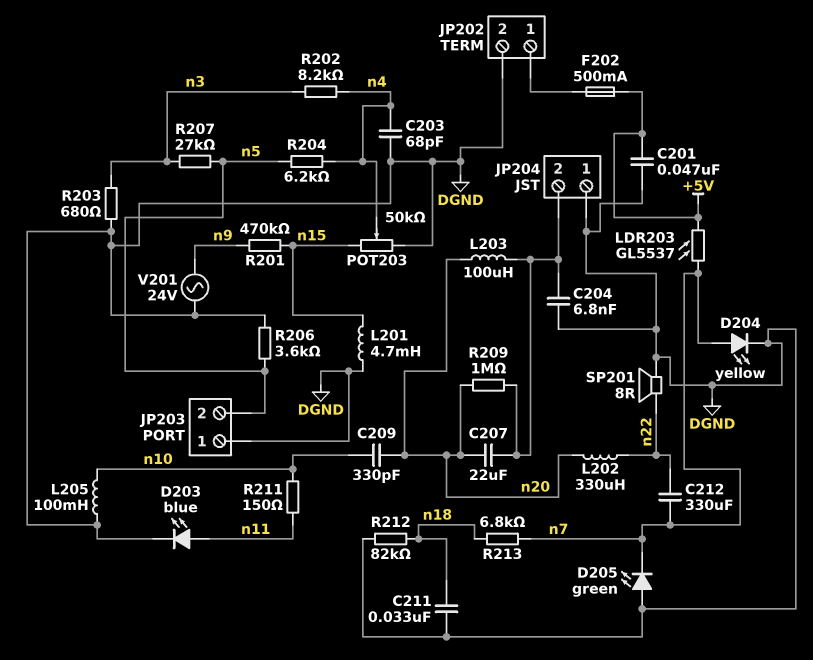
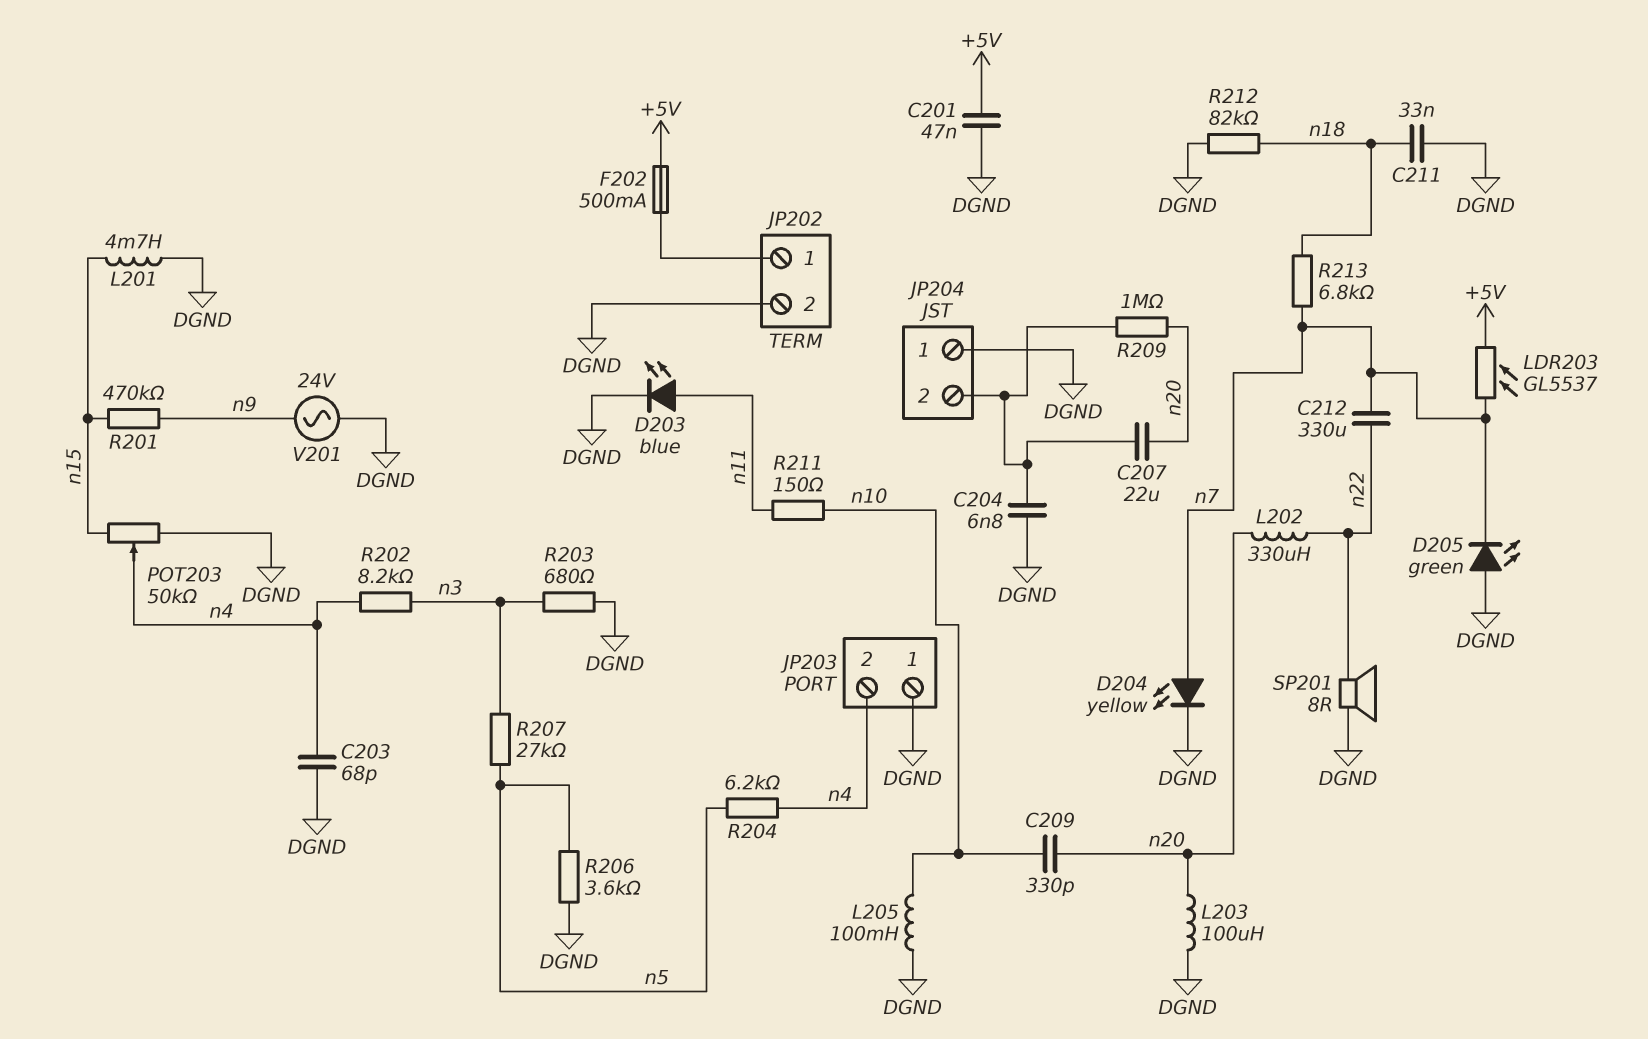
JP203 pin 2: n5 -> n4
L203: 100uH (JP204/2, n20) -> 100uH (DGND, n20)

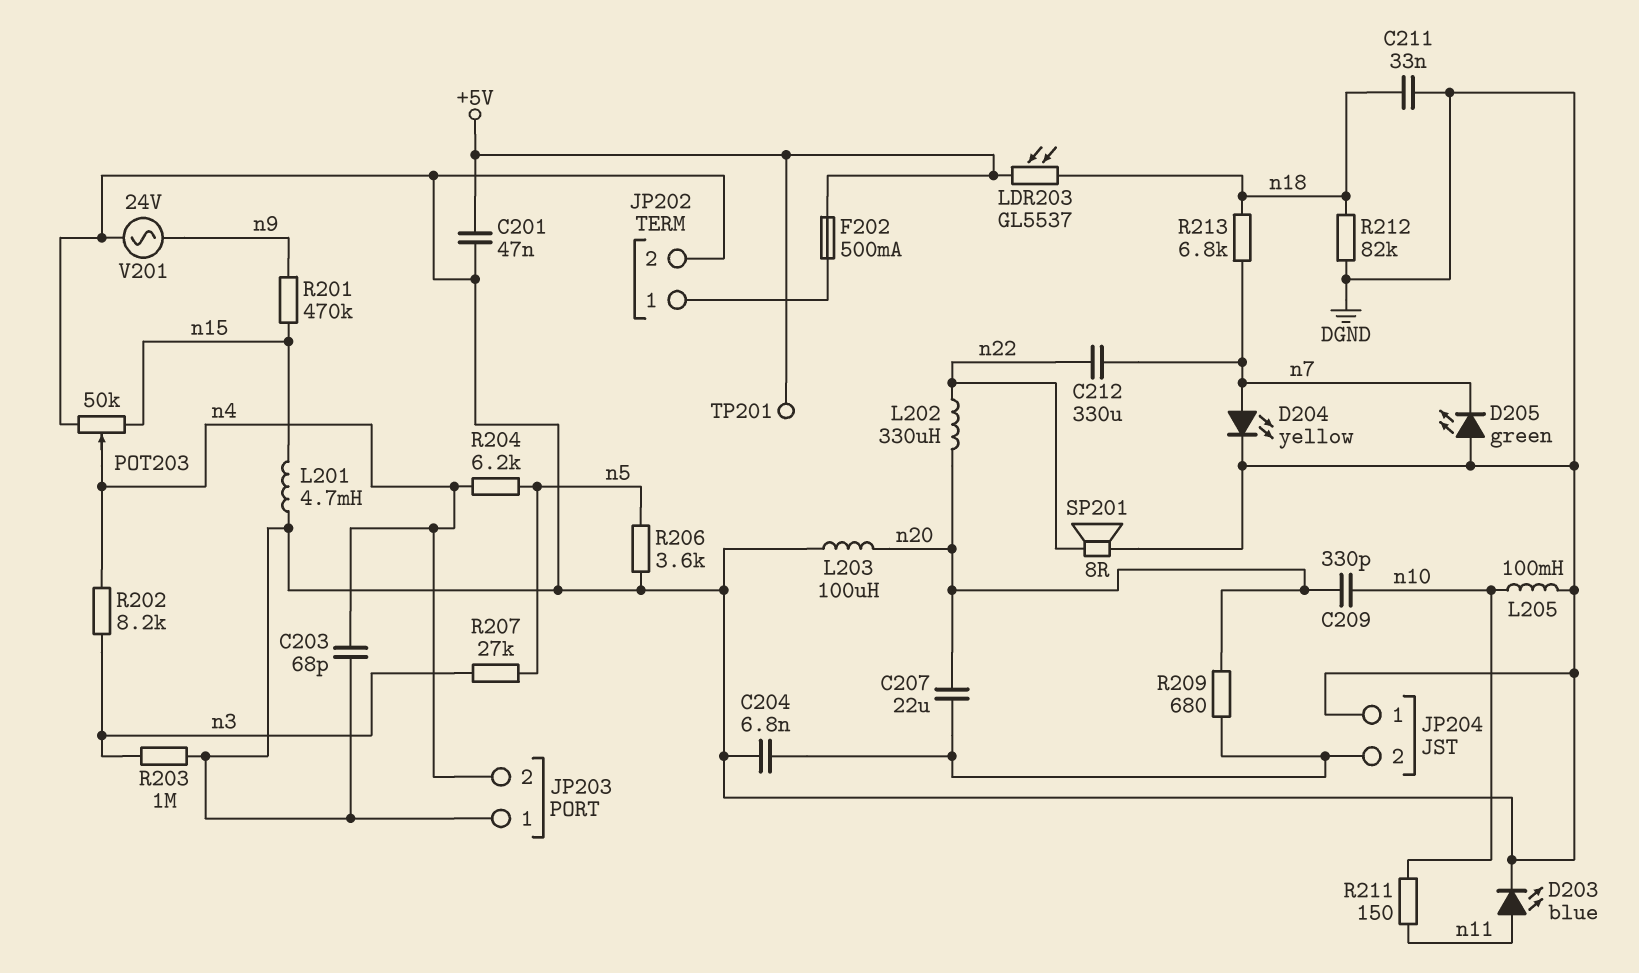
LDR203: GL5537 (+5V, n7) -> GL5537 (+5V, n18)
R203: 680 (DGND, n3) -> 1M (DGND, n3)
R209: 1M (JP204/2, n20) -> 680 (JP204/2, n20)
TP201: none -> test point (+5V)

